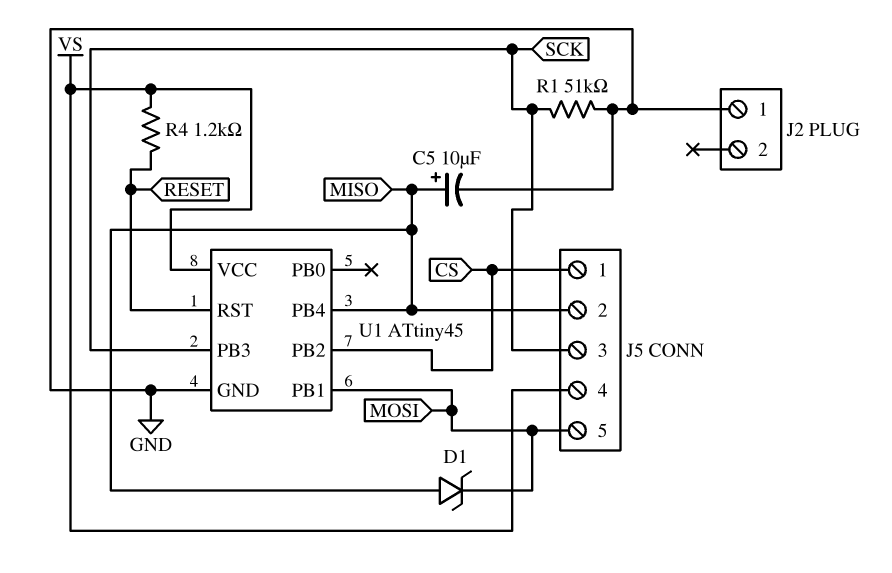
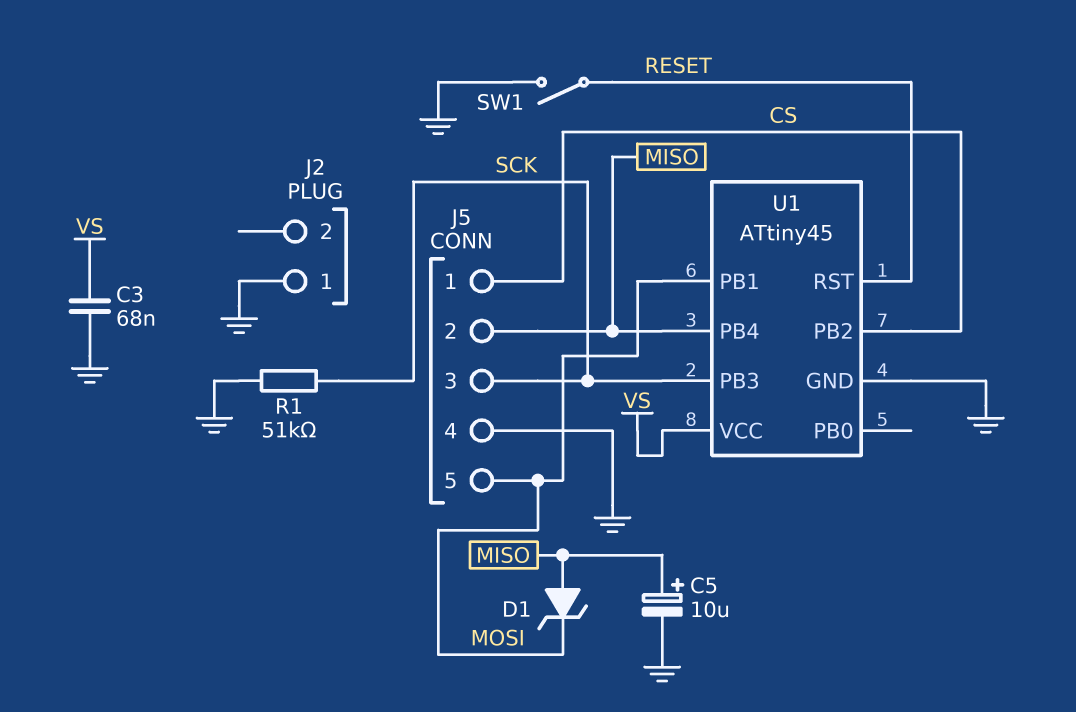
C3: none -> 68nF (GND, VS)
J5 pin 4: VS -> GND
R4: 1.2k (RESET, VS) -> none
SW1: none -> switch (GND, RESET)

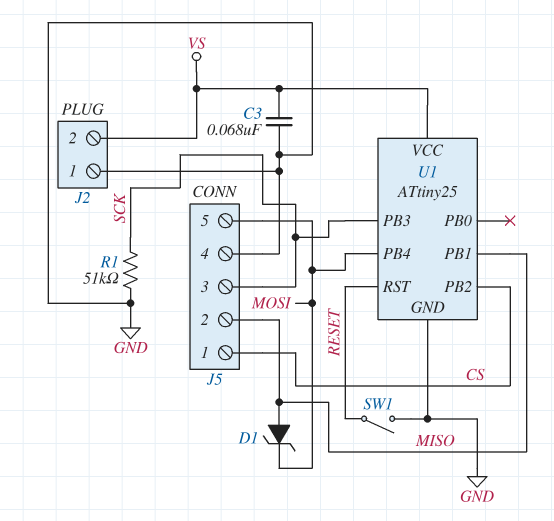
C5: 10uF (plus MISO, minus GND) -> none
J2 pin 2: none -> VS
U1: ATtiny45 -> ATtiny25
U1 pin PB1: MOSI -> MISO
U1 pin PB4: MISO -> MOSI

